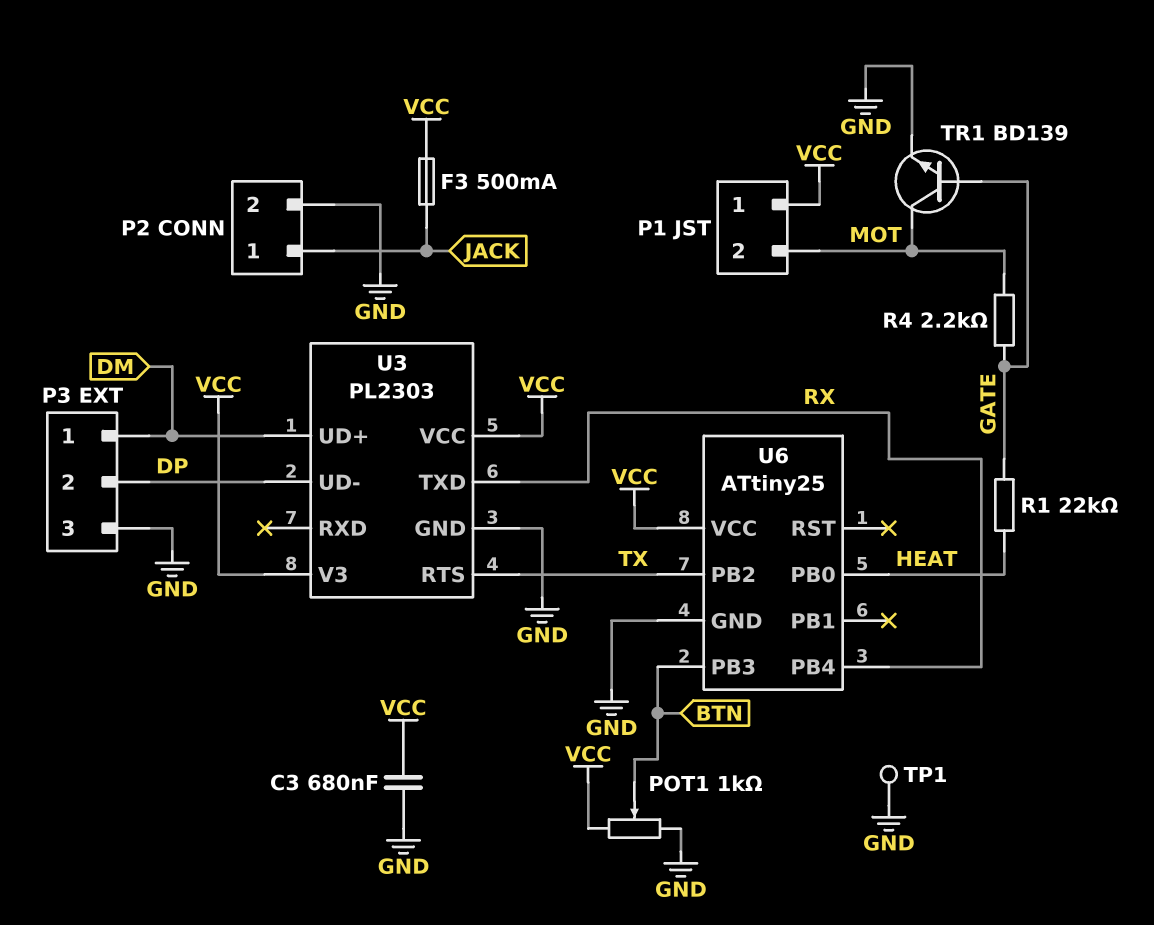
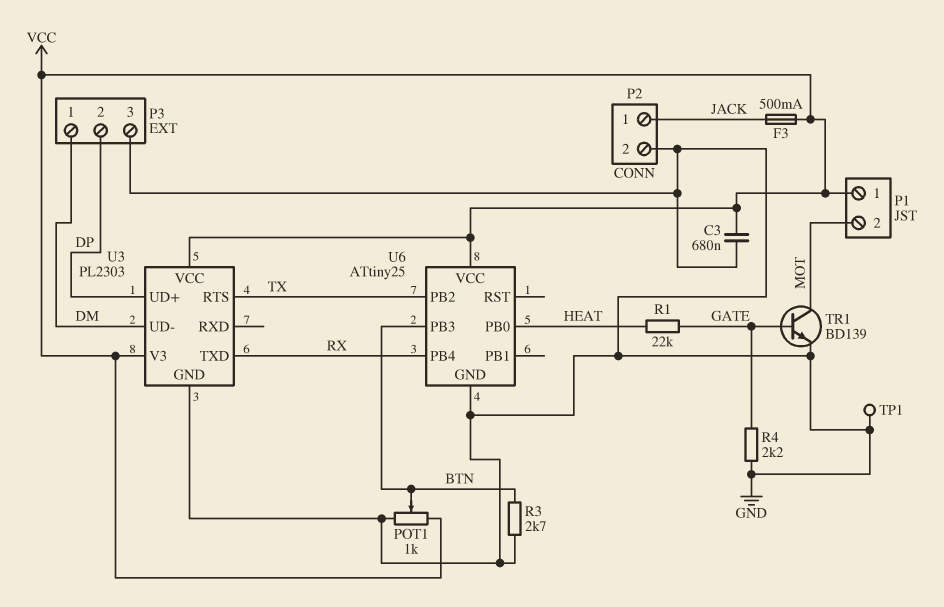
R3: none -> 2.7k (BTN, GND)
R4: 2.2k (GATE, MOT) -> 2.2k (GATE, GND)
U3 pin UD+: DM -> DP
U3 pin UD-: DP -> DM

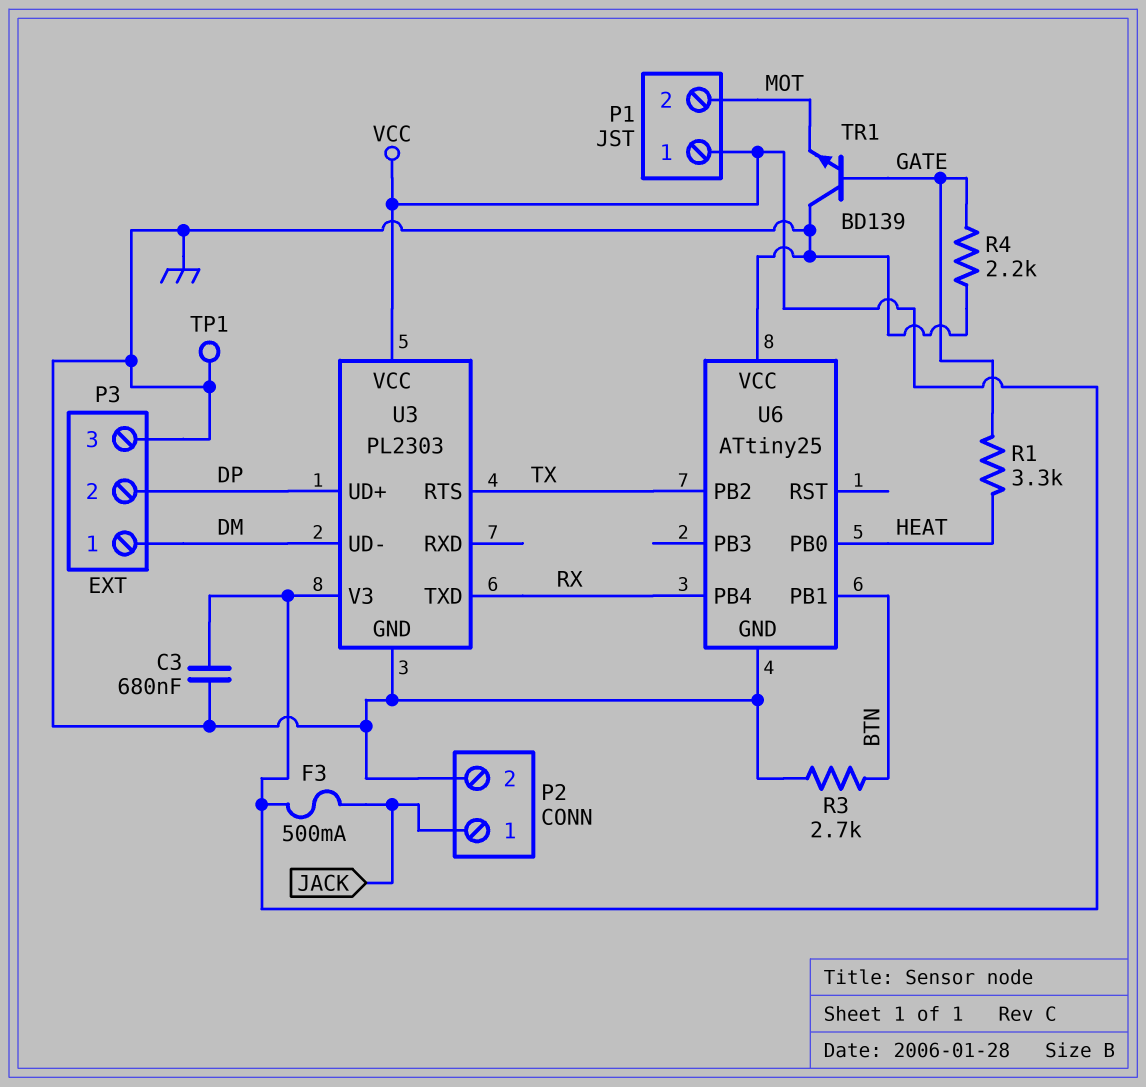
POT1: 1k (GND, VCC, wiper BTN) -> none
R1: 22k (GATE, HEAT) -> 3.3k (GATE, HEAT)
TR1: NPN BD139 (B GATE, C MOT, E GND) -> NPN BD139 (B GATE, C GND, E MOT)
U6 pin PB1: none -> BTN
U6 pin PB3: BTN -> none
U6 pin VCC: VCC -> GND

